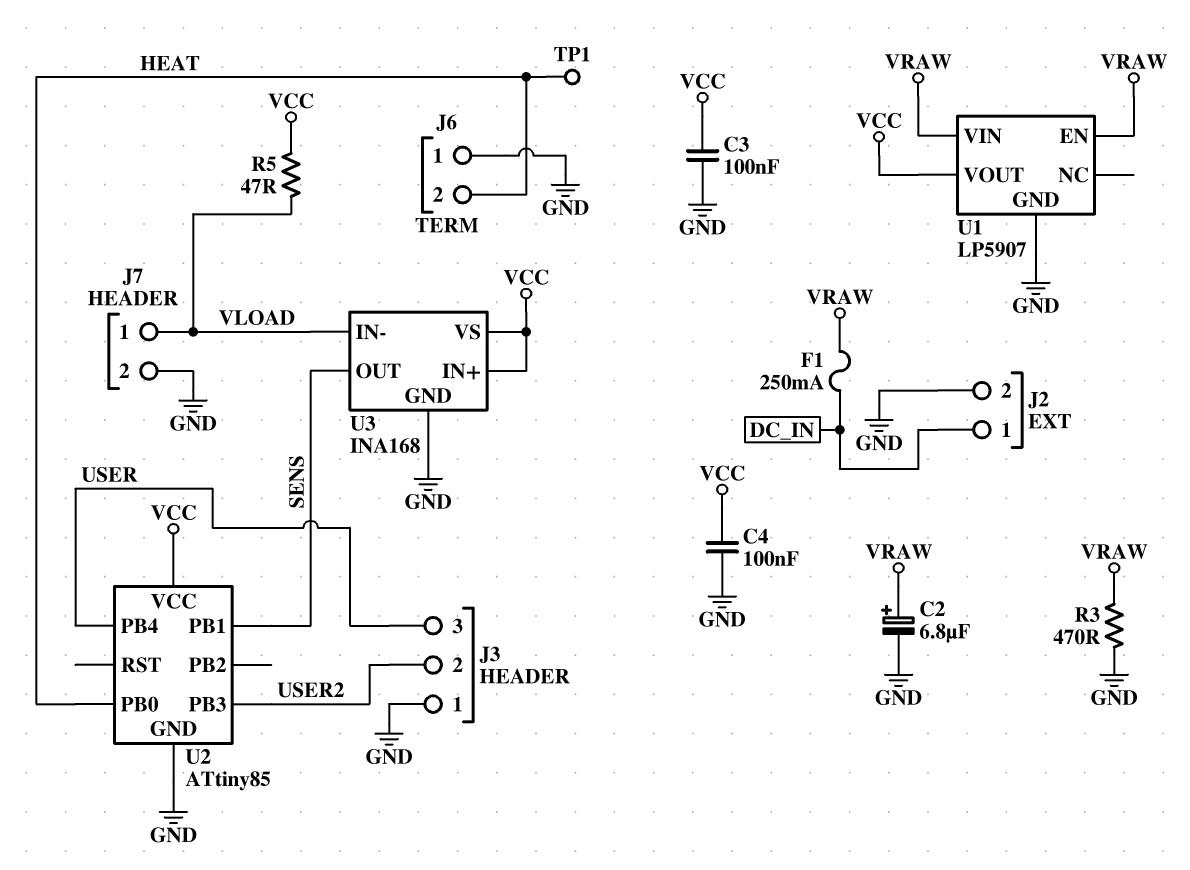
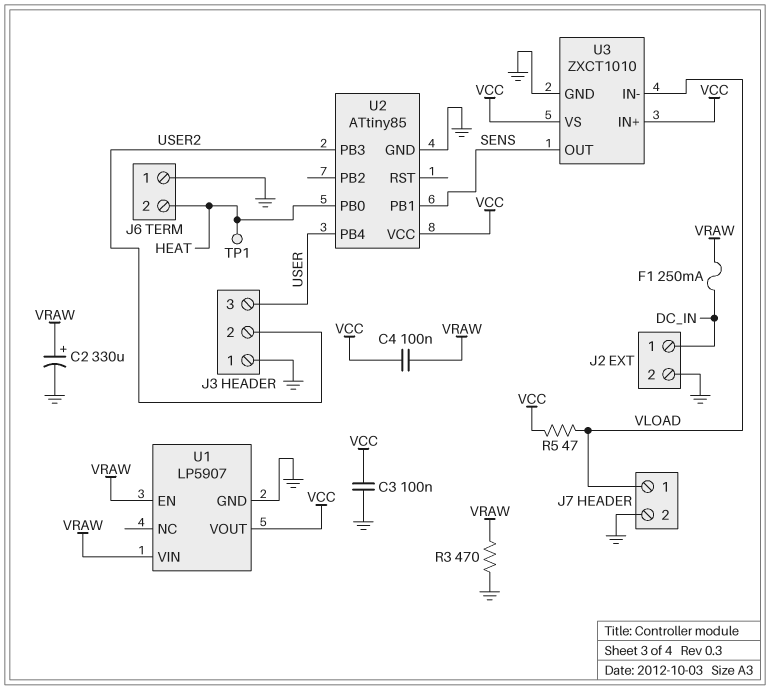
C2: 6.8uF (plus VRAW, minus GND) -> 330uF (plus VRAW, minus GND)
C4: 100nF (GND, VCC) -> 100nF (VCC, VRAW)
U3: INA168 -> ZXCT1010

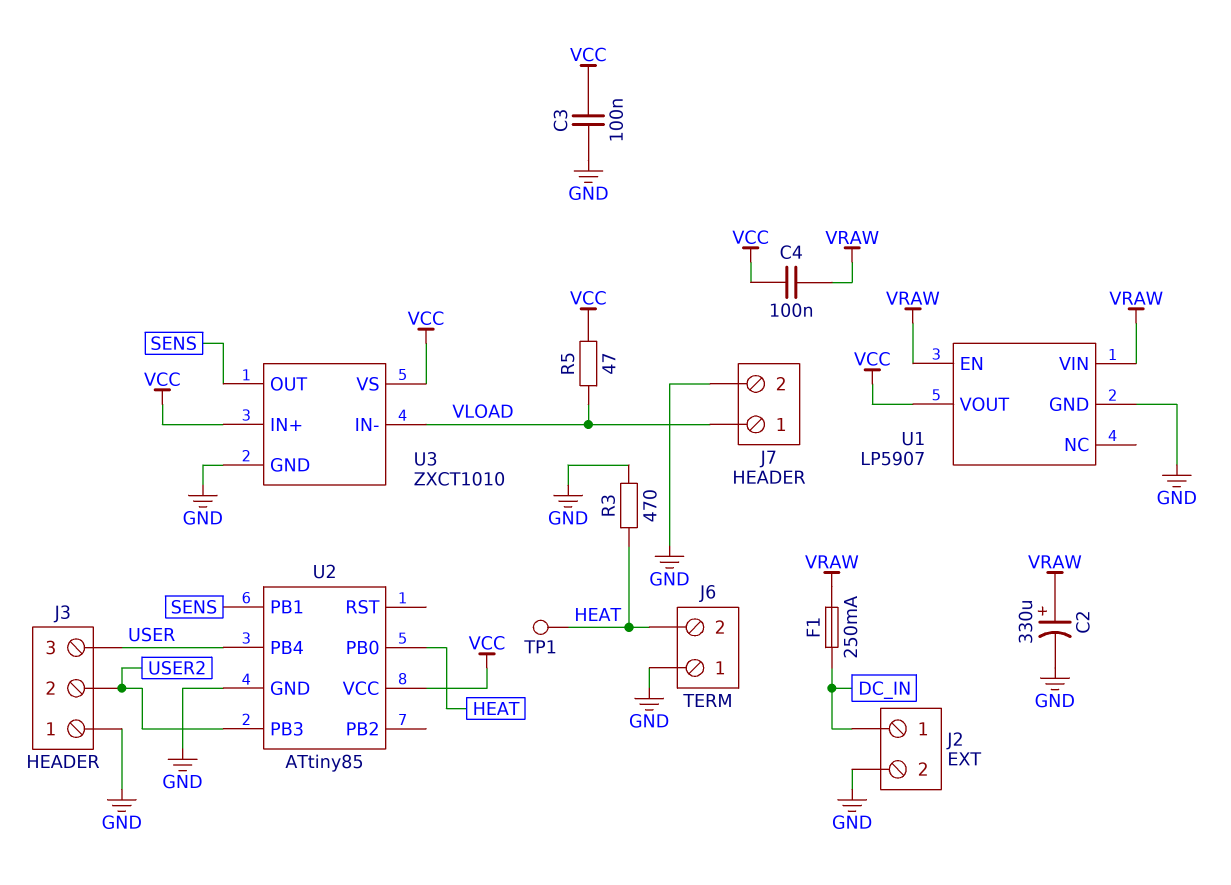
R3: 470 (GND, VRAW) -> 470 (GND, HEAT)

